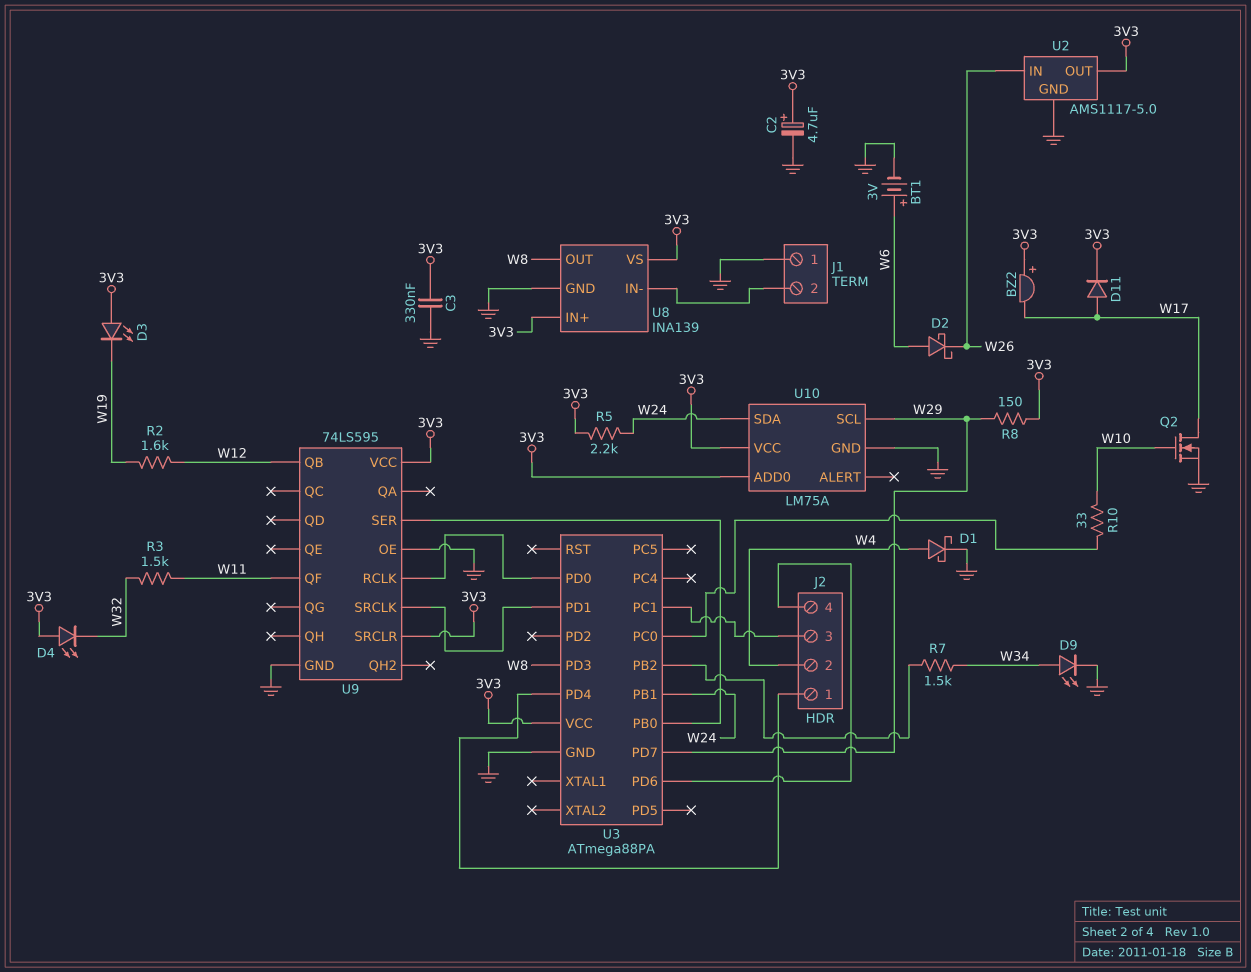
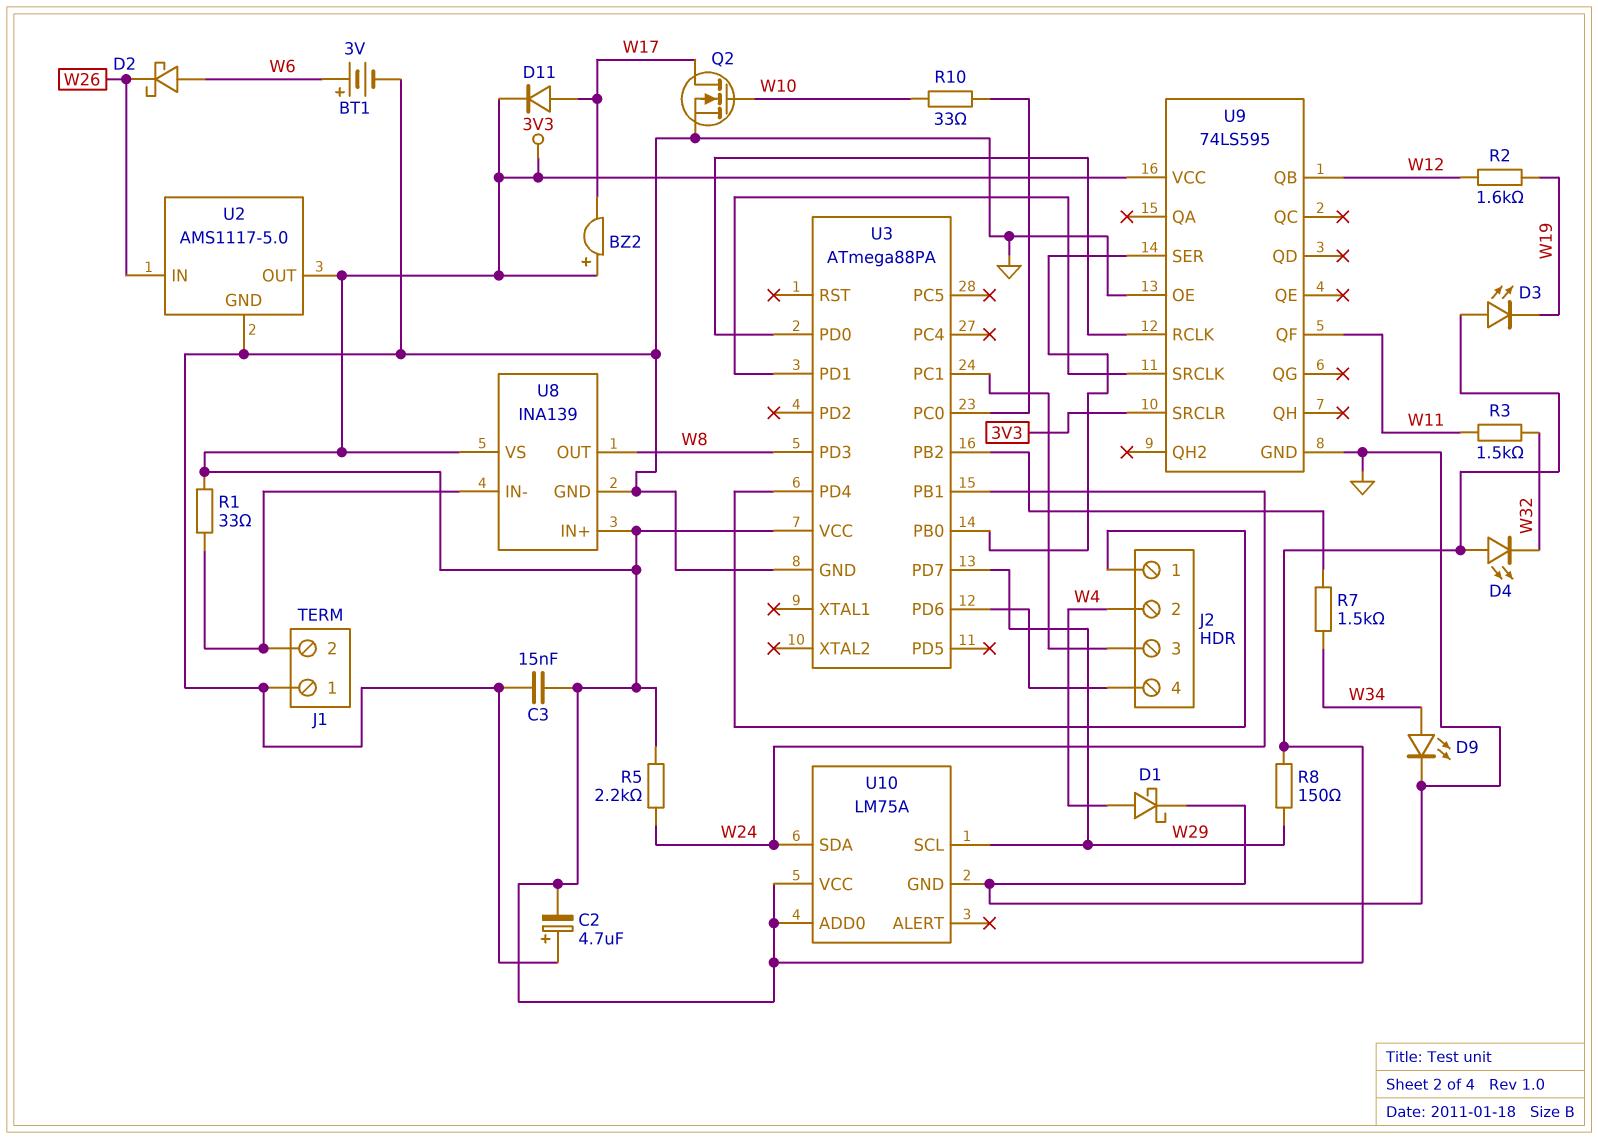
C2: 4.7uF (plus 3V3, minus GND) -> 4.7uF (plus GND, minus 3V3)
C3: 330nF (3V3, GND) -> 15nF (3V3, GND)
R1: none -> 33 (3V3, J1/2)

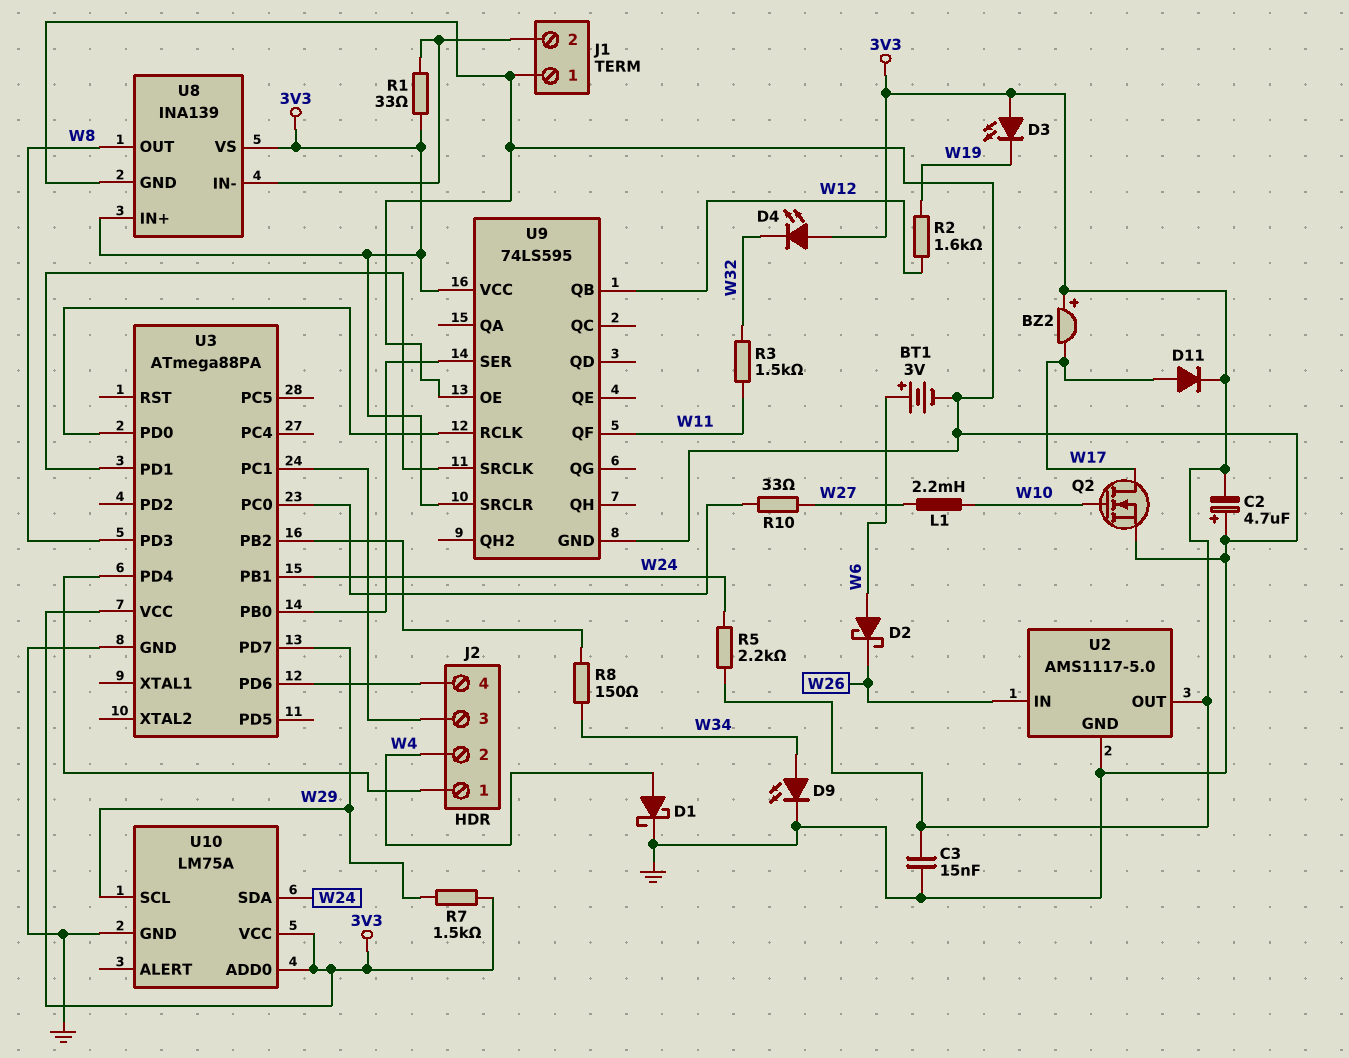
L1: none -> 2.2mH (W10, W27)
R7: 1.5k (U3/PB2, W34) -> 1.5k (3V3, W29)
R8: 150 (3V3, W29) -> 150 (U3/PB2, W34)
R10: 33 (U3/PC0, W10) -> 33 (U3/PC0, W27)

